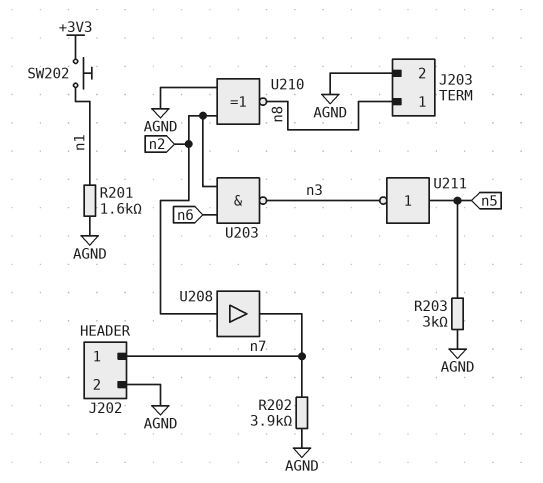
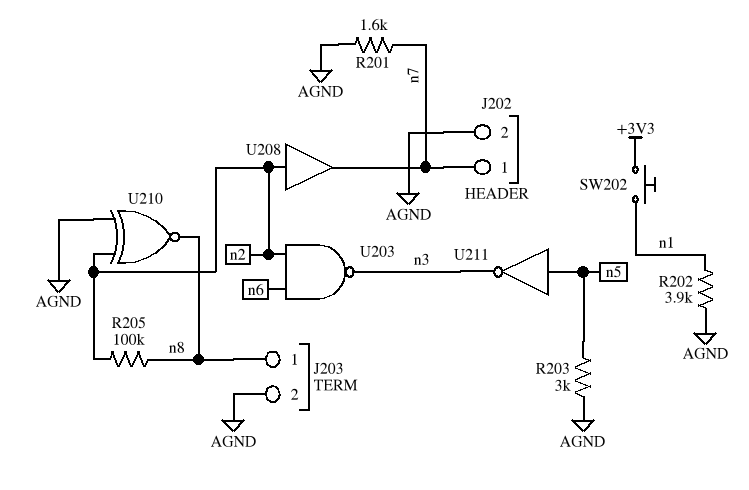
R201: 1.6k (AGND, n1) -> 1.6k (AGND, n7)
R202: 3.9k (AGND, n7) -> 3.9k (AGND, n1)
R205: none -> 100k (n2, n8)

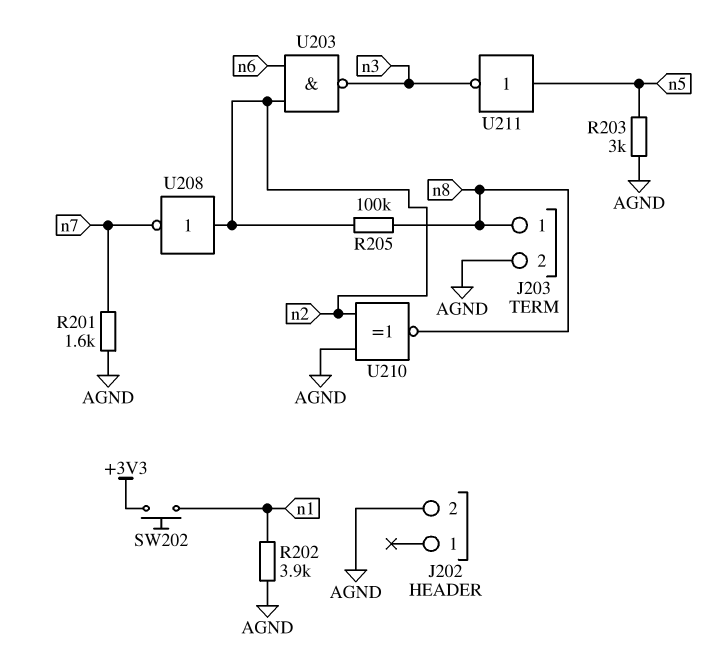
J202 pin 1: n7 -> none
U208: buffer (in n2, out n7) -> NOT (in n2, out n7)

